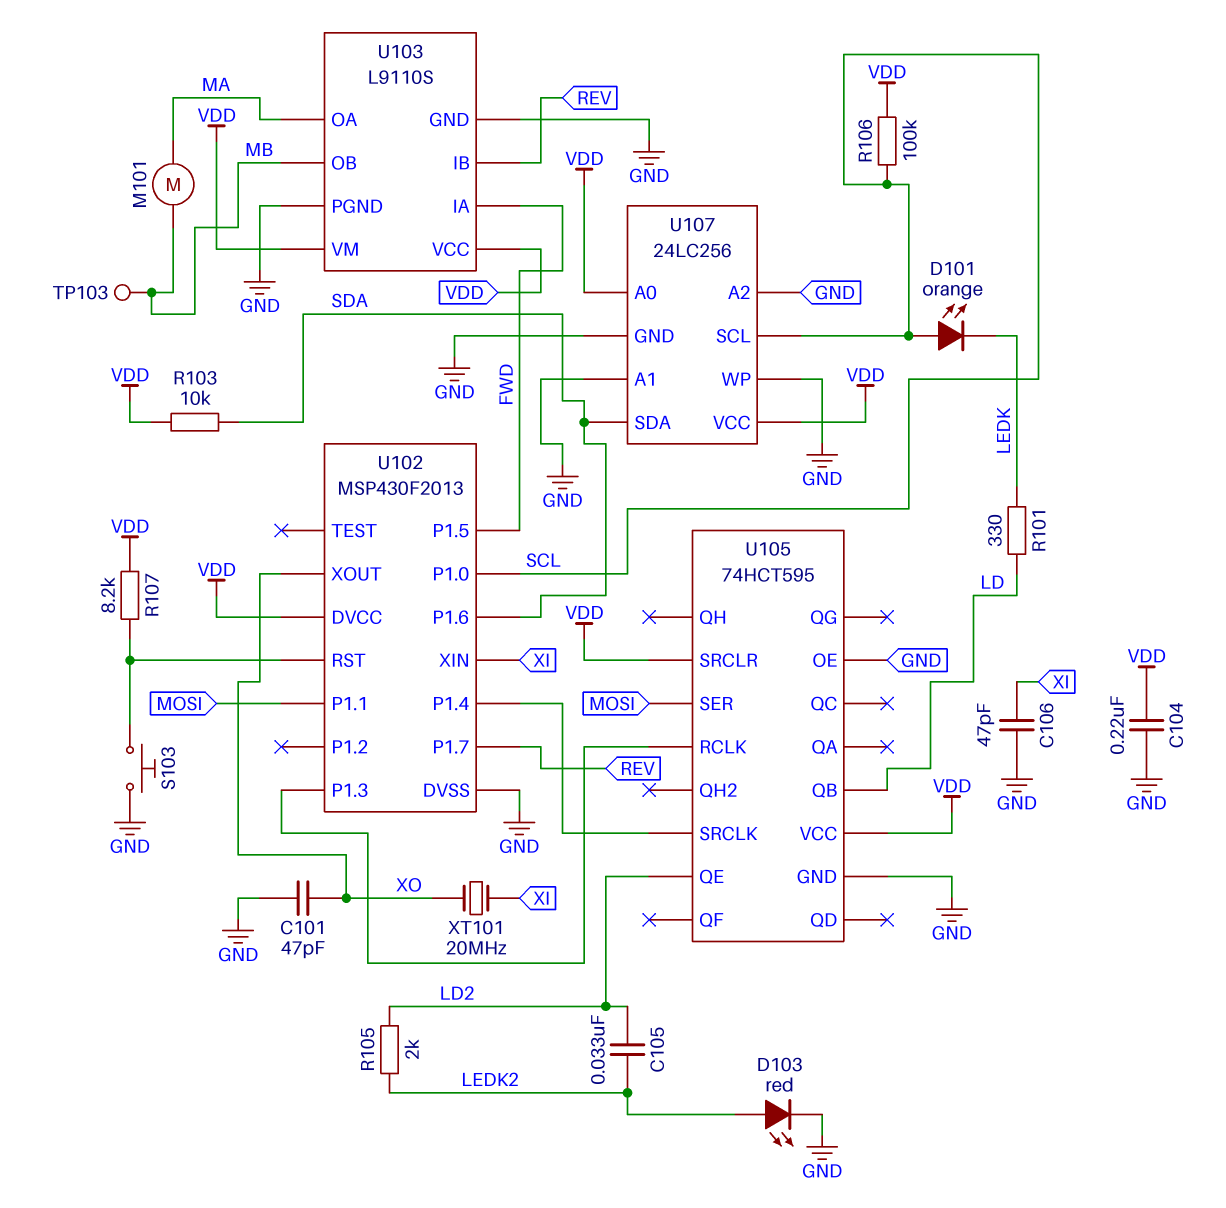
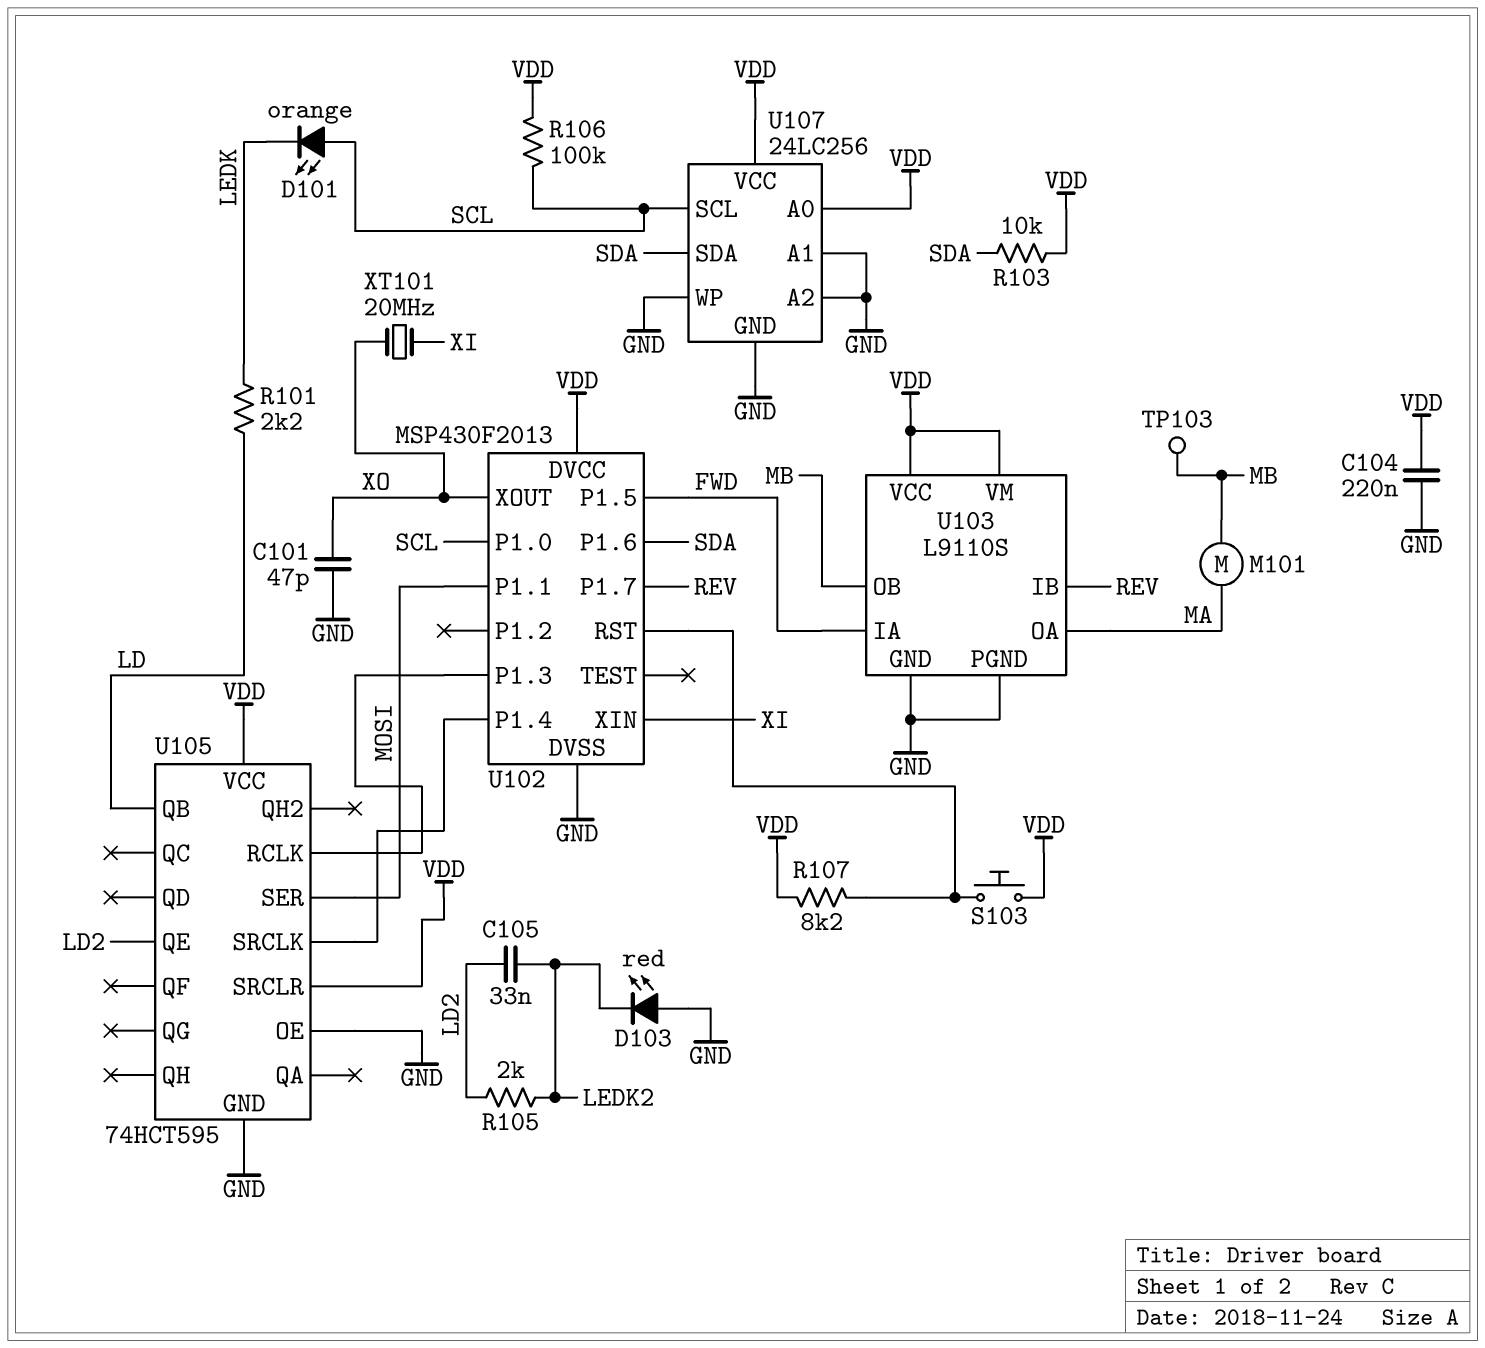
C106: 47pF (GND, XI) -> none
D103: LED red (A LEDK2, K GND) -> LED red (A GND, K LEDK2)
R101: 330 (LD, LEDK) -> 2.2k (LD, LEDK)
S103: button (GND, U102/RST) -> button (U102/RST, VDD)

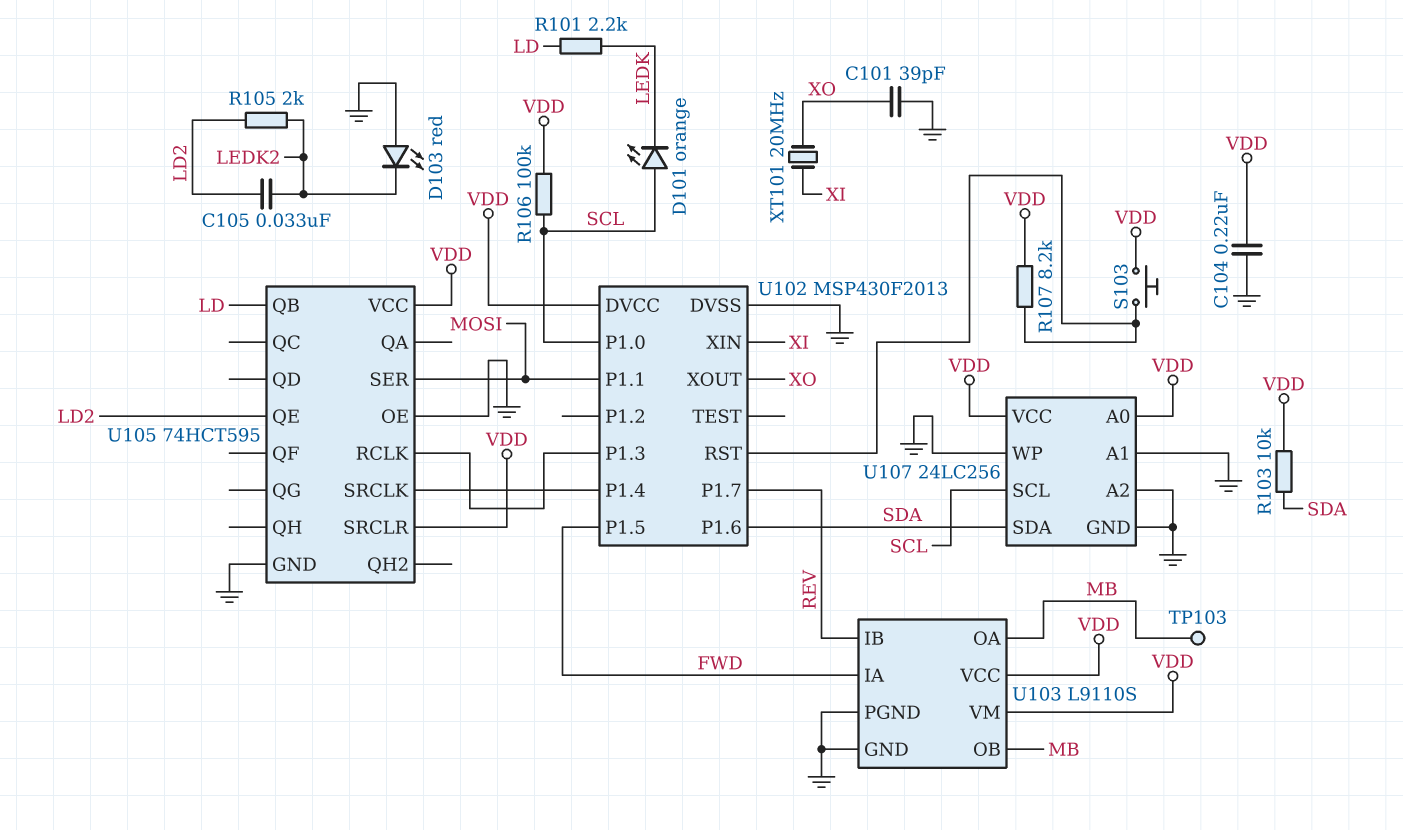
C101: 47pF (GND, XO) -> 39pF (GND, XO)
M101: motor (MA, MB) -> none
U103 pin OA: MA -> MB

